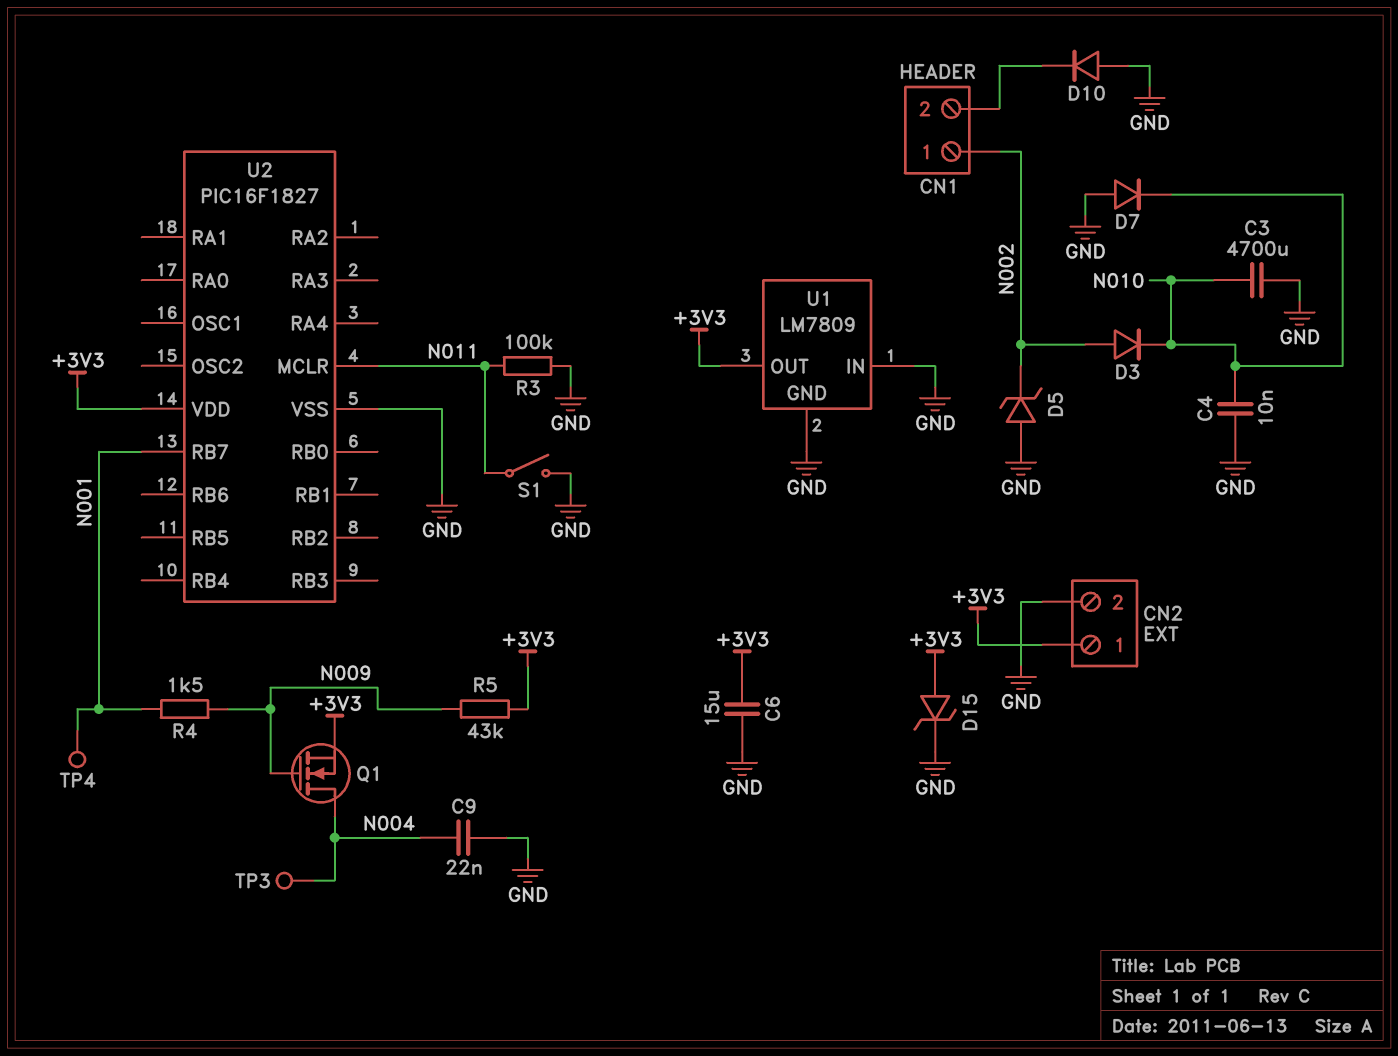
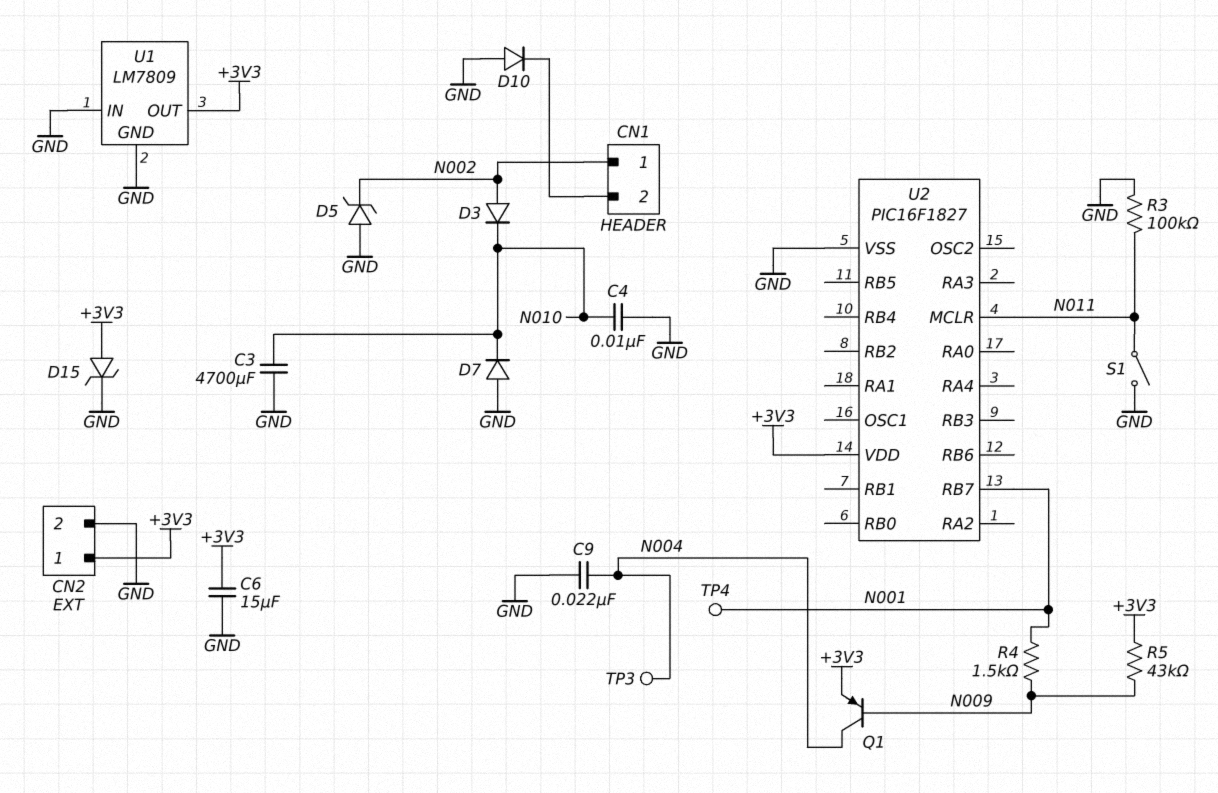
Q1: NMOS (G N009, D N004, S +3V3) -> PNP (B N009, C N004, E +3V3)

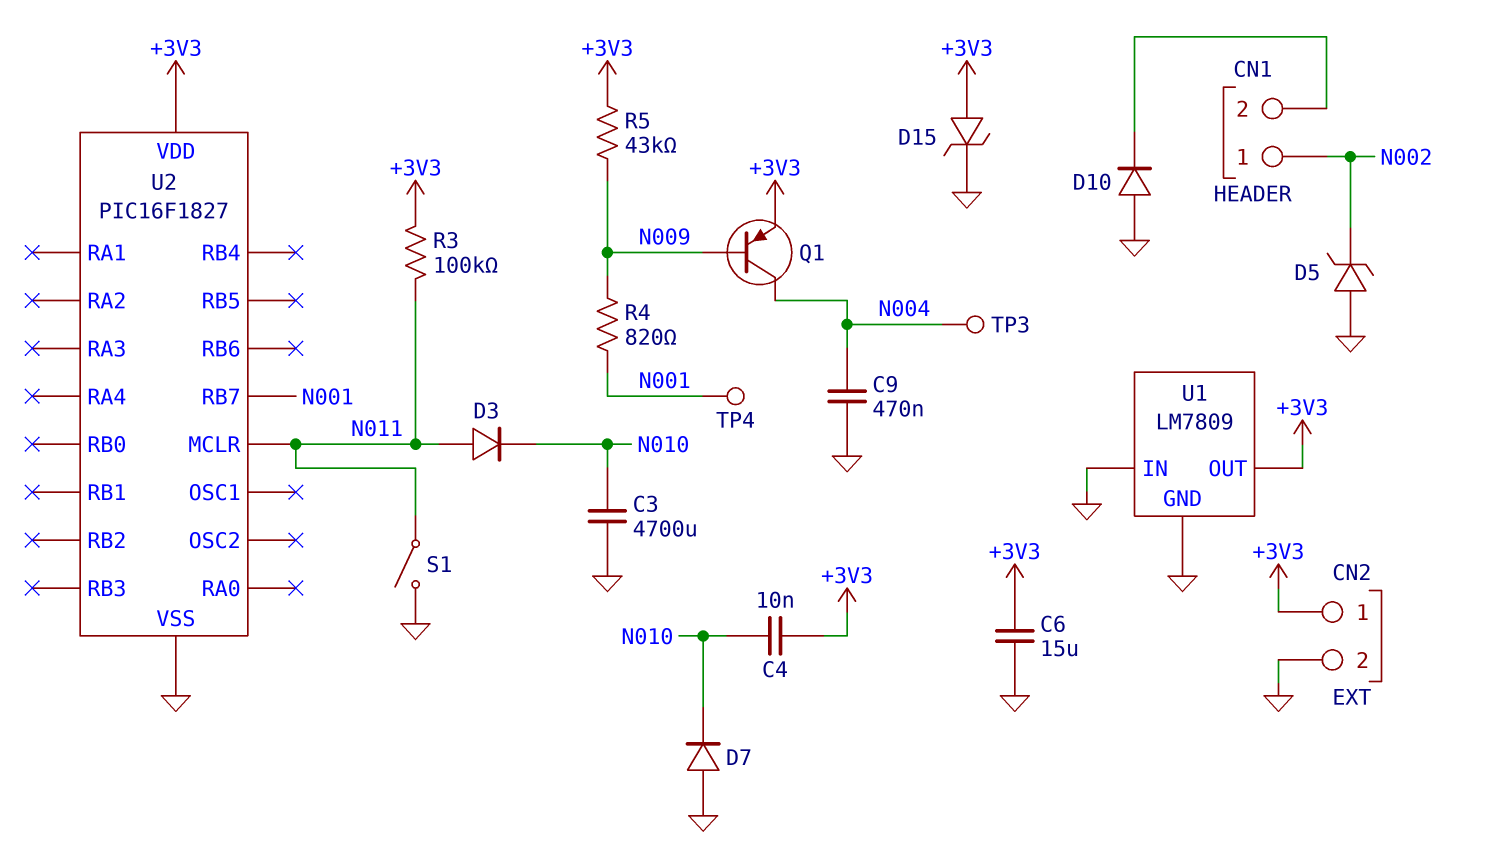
C4: 10nF (GND, N010) -> 10nF (+3V3, N010)
C9: 22nF (GND, N004) -> 470nF (GND, N004)
D3: diode (A N002, K N010) -> diode (A N011, K N010)
R3: 100k (GND, N011) -> 100k (+3V3, N011)
R4: 1.5k (N001, N009) -> 820 (N001, N009)

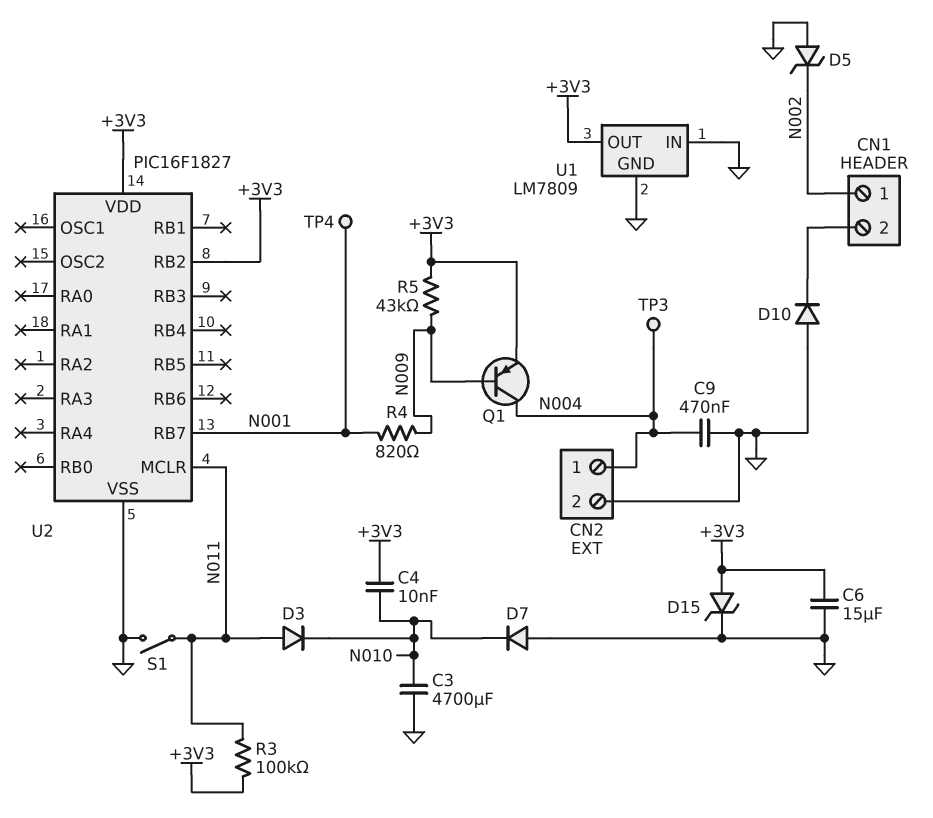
CN2 pin 1: +3V3 -> N004
U2 pin RB2: none -> +3V3

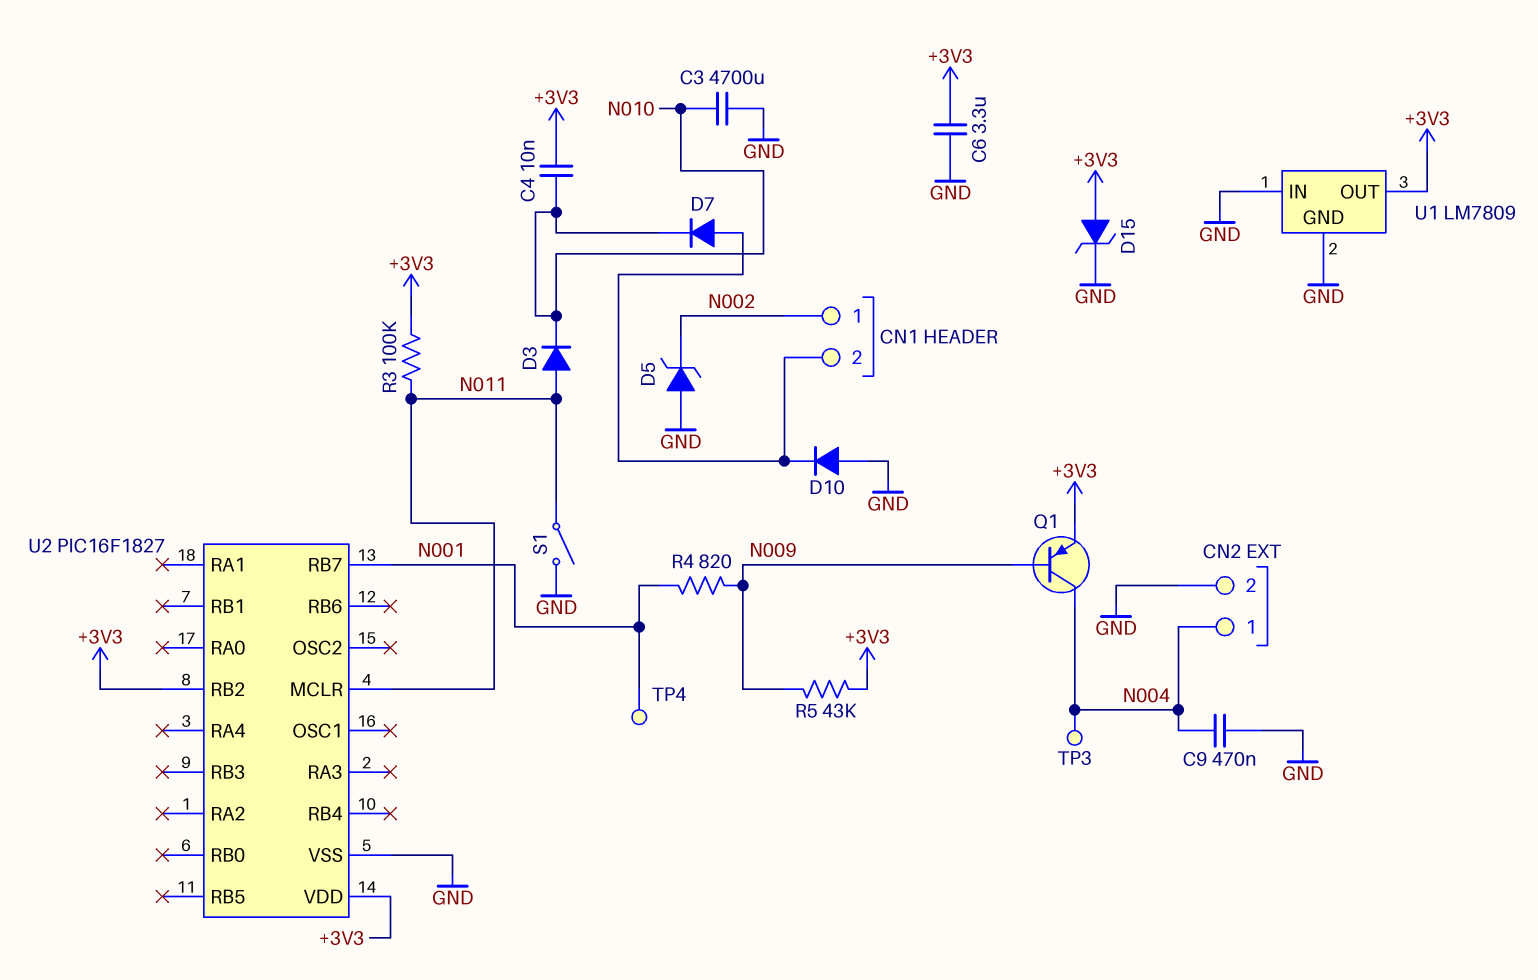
C6: 15uF (+3V3, GND) -> 3.3uF (+3V3, GND)
D7: diode (A GND, K N010) -> diode (A CN1/2, K N010)

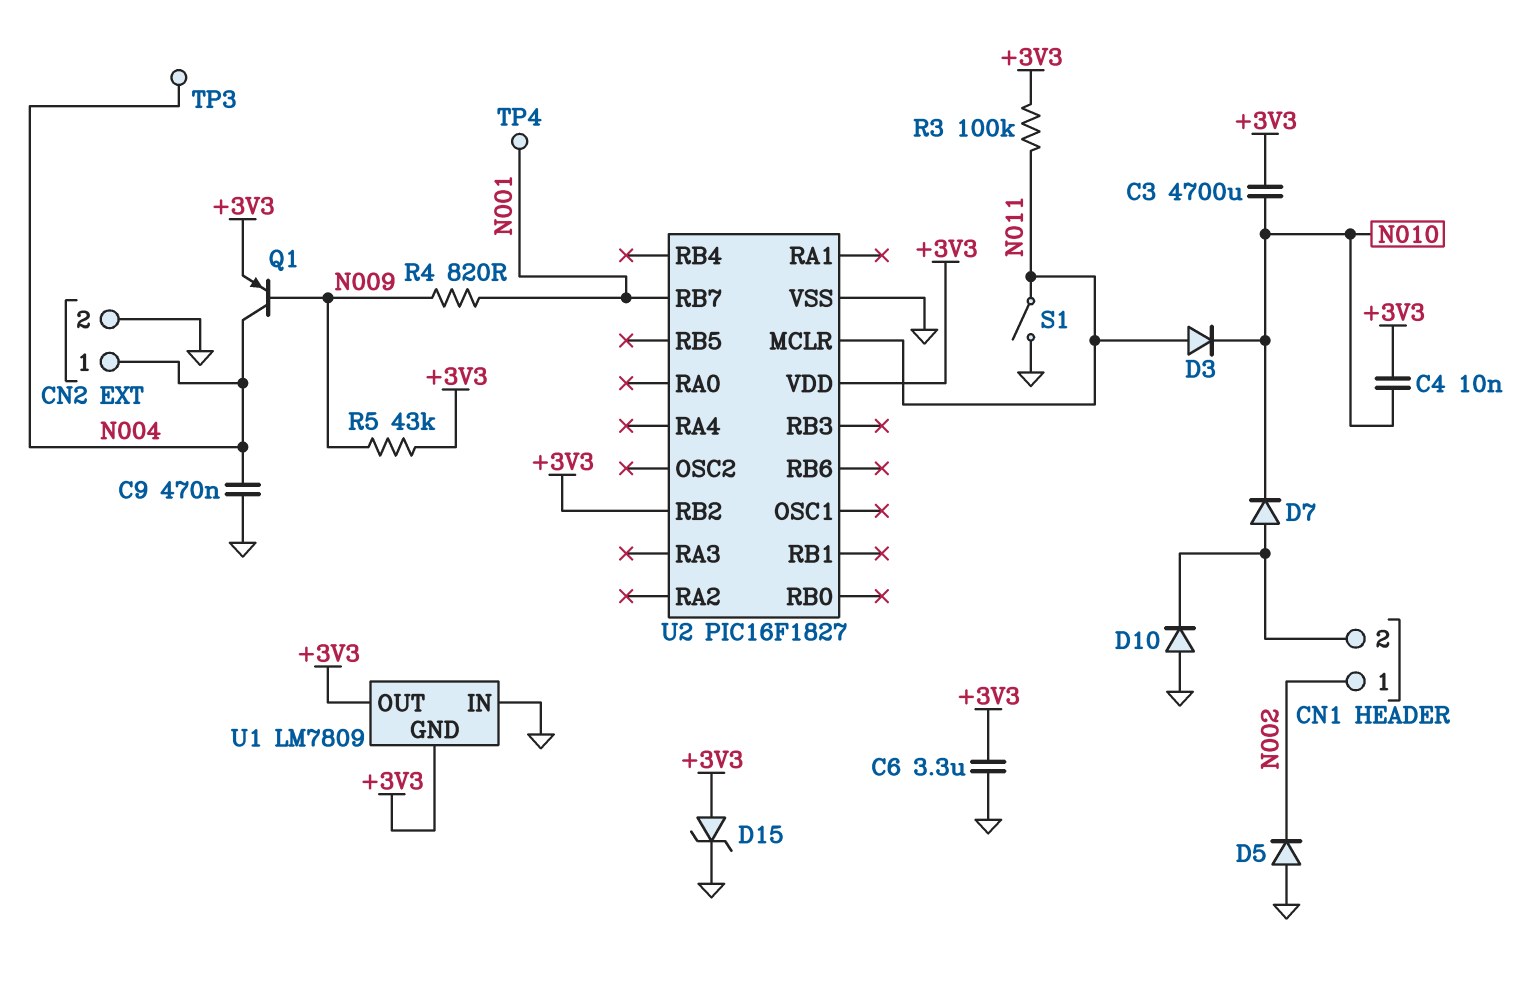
C3: 4700uF (GND, N010) -> 4700uF (+3V3, N010)
D5: zener (A GND, K N002) -> diode (A GND, K N002)
U1 pin GND: GND -> +3V3

